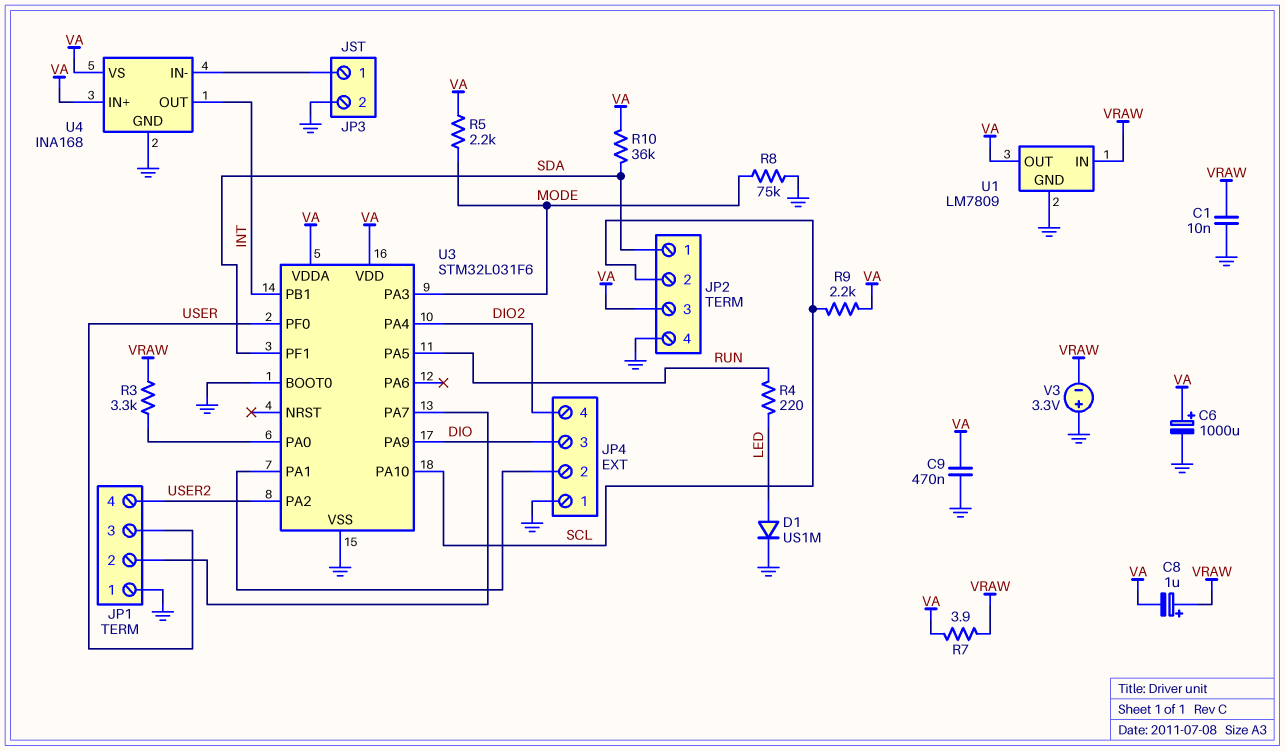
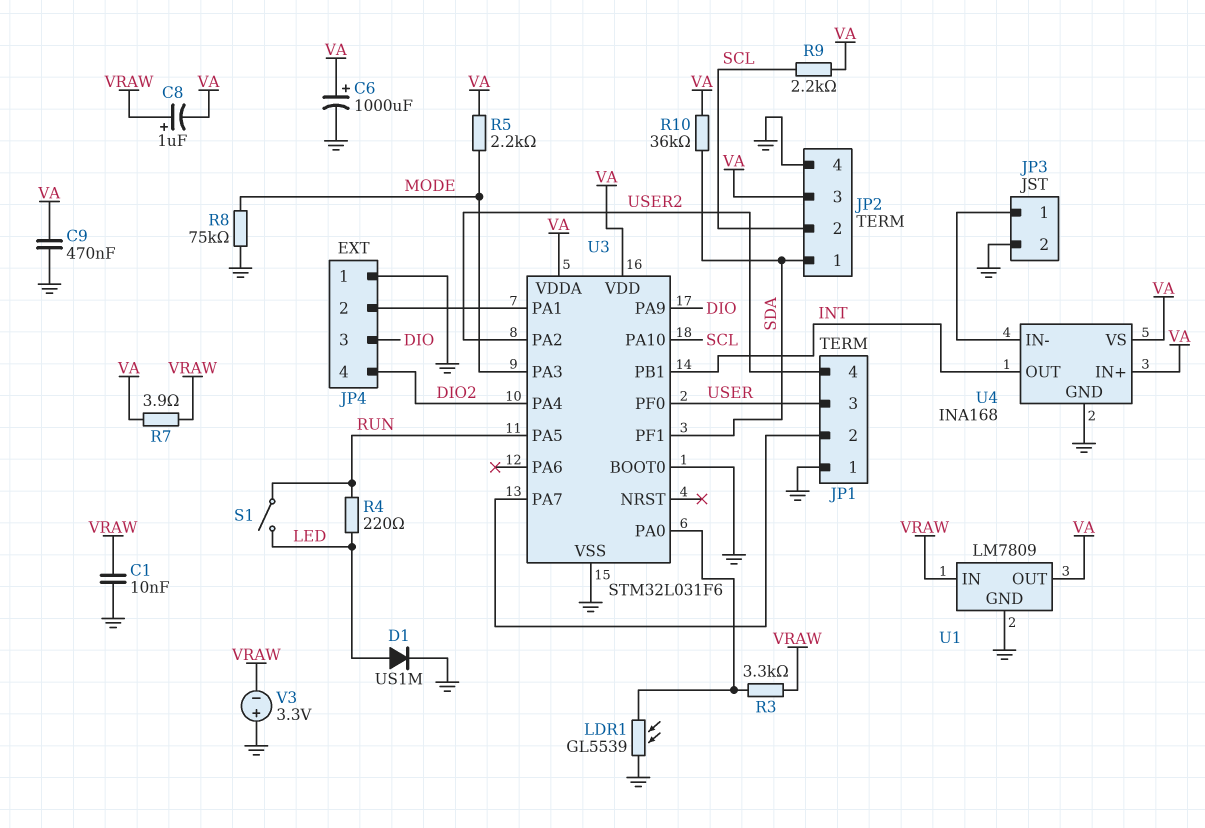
LDR1: none -> GL5539 (GND, U3/PA0)
S1: none -> switch (LED, RUN)

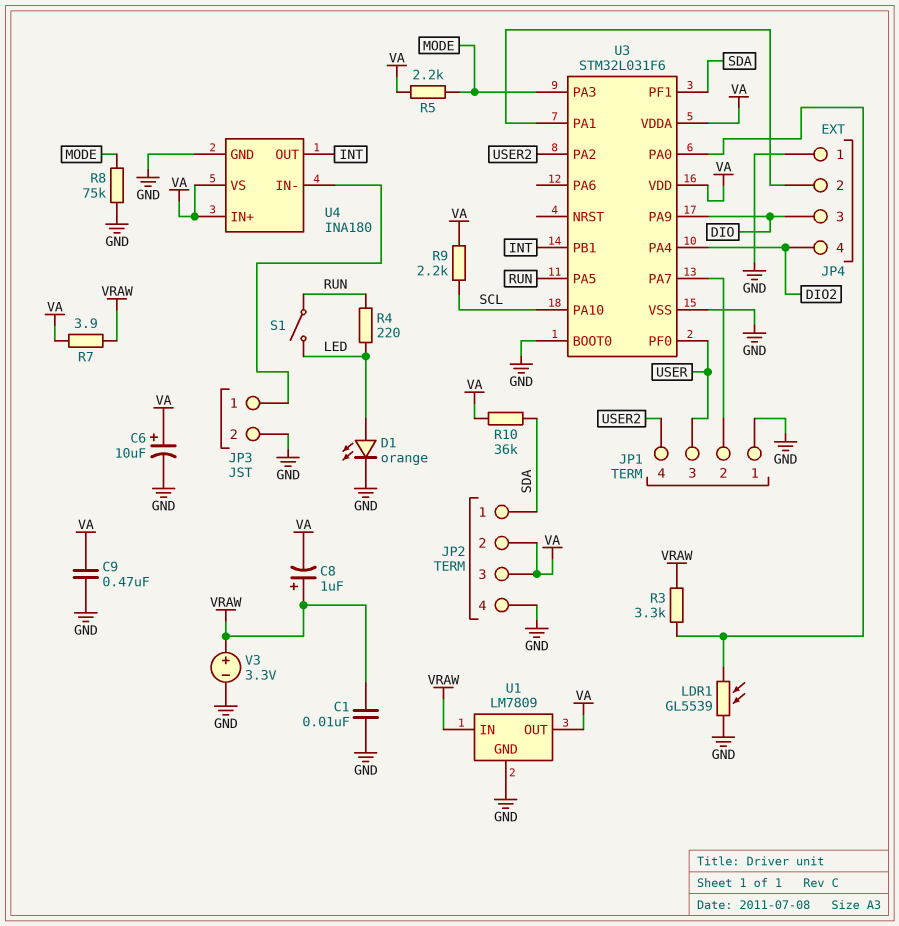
C6: 1000uF (plus VA, minus GND) -> 10uF (plus VA, minus GND)
D1: diode US1M (A LED, K GND) -> LED orange (A LED, K GND)
JP2 pin 2: SCL -> VA
U4: INA168 -> INA180
V3: 3.3V (plus GND, minus VRAW) -> 3.3V (plus VRAW, minus GND)

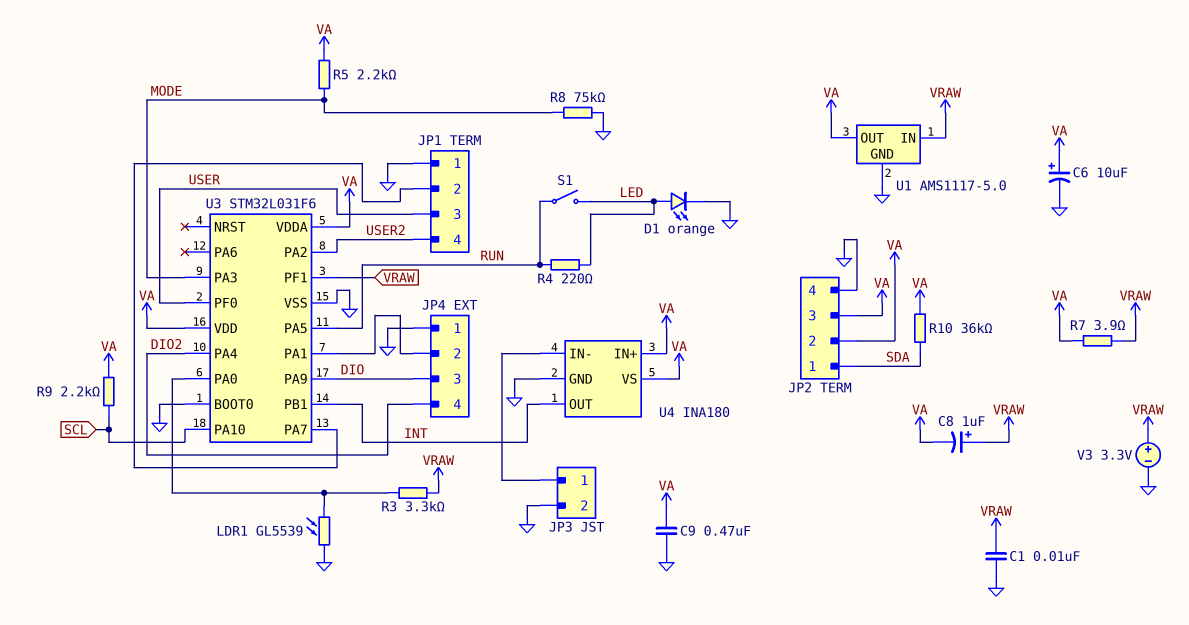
U1: LM7809 -> AMS1117-5.0
U3 pin PF1: SDA -> VRAW

